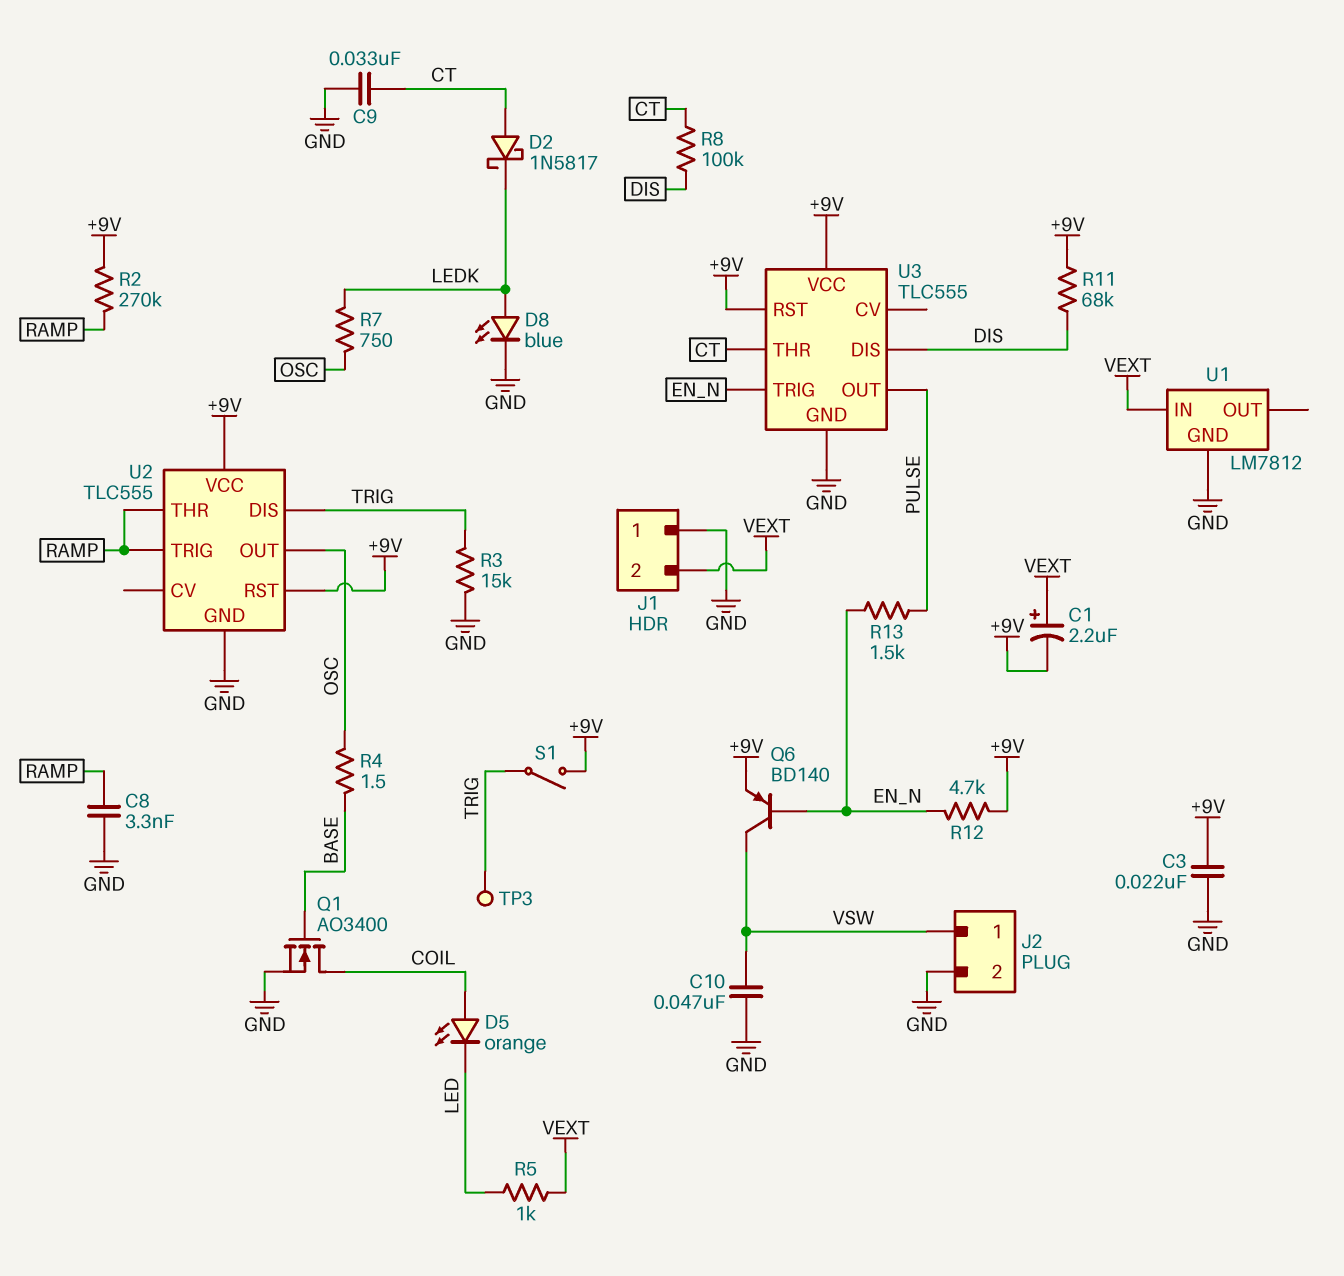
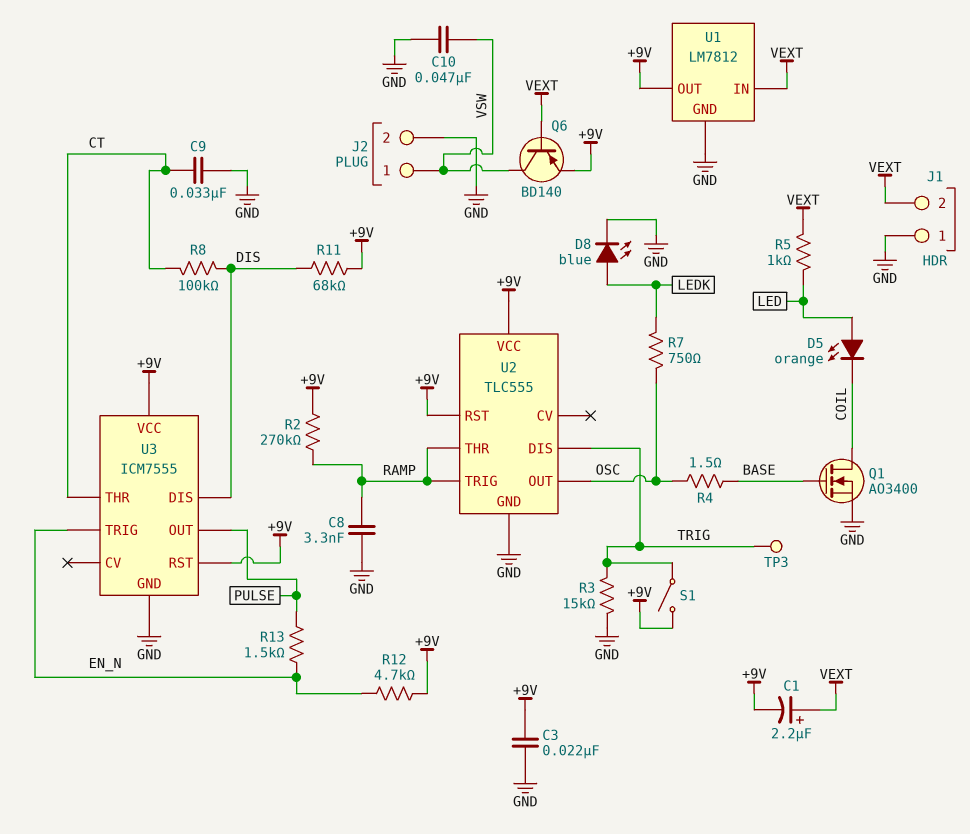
D2: schottky 1N5817 (A CT, K LEDK) -> none
D5: LED orange (A COIL, K LED) -> LED orange (A LED, K COIL)
Q6: PNP BD140 (B EN_N, C VSW, E +9V) -> PNP BD140 (B VEXT, C VSW, E +9V)
U1 pin OUT: none -> +9V
U3: TLC555 -> ICM7555

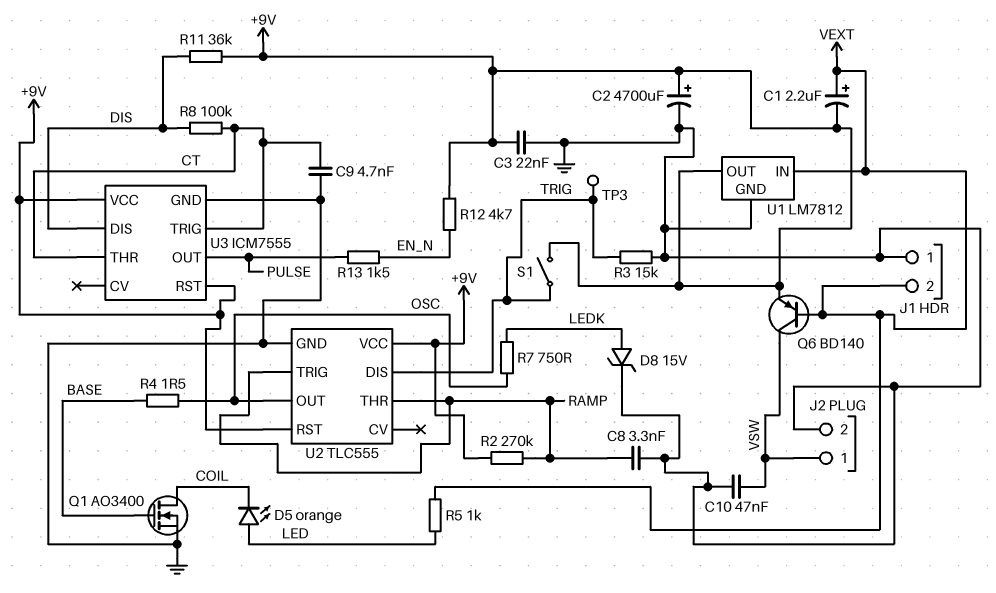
C2: none -> 4700uF (plus +9V, minus GND)
C9: 33nF (CT, GND) -> 4.7nF (CT, GND)
D8: LED blue (A LEDK, K GND) -> zener 15V (A LEDK, K GND)
R11: 68k (+9V, DIS) -> 36k (+9V, DIS)
U3 pin TRIG: EN_N -> CT

